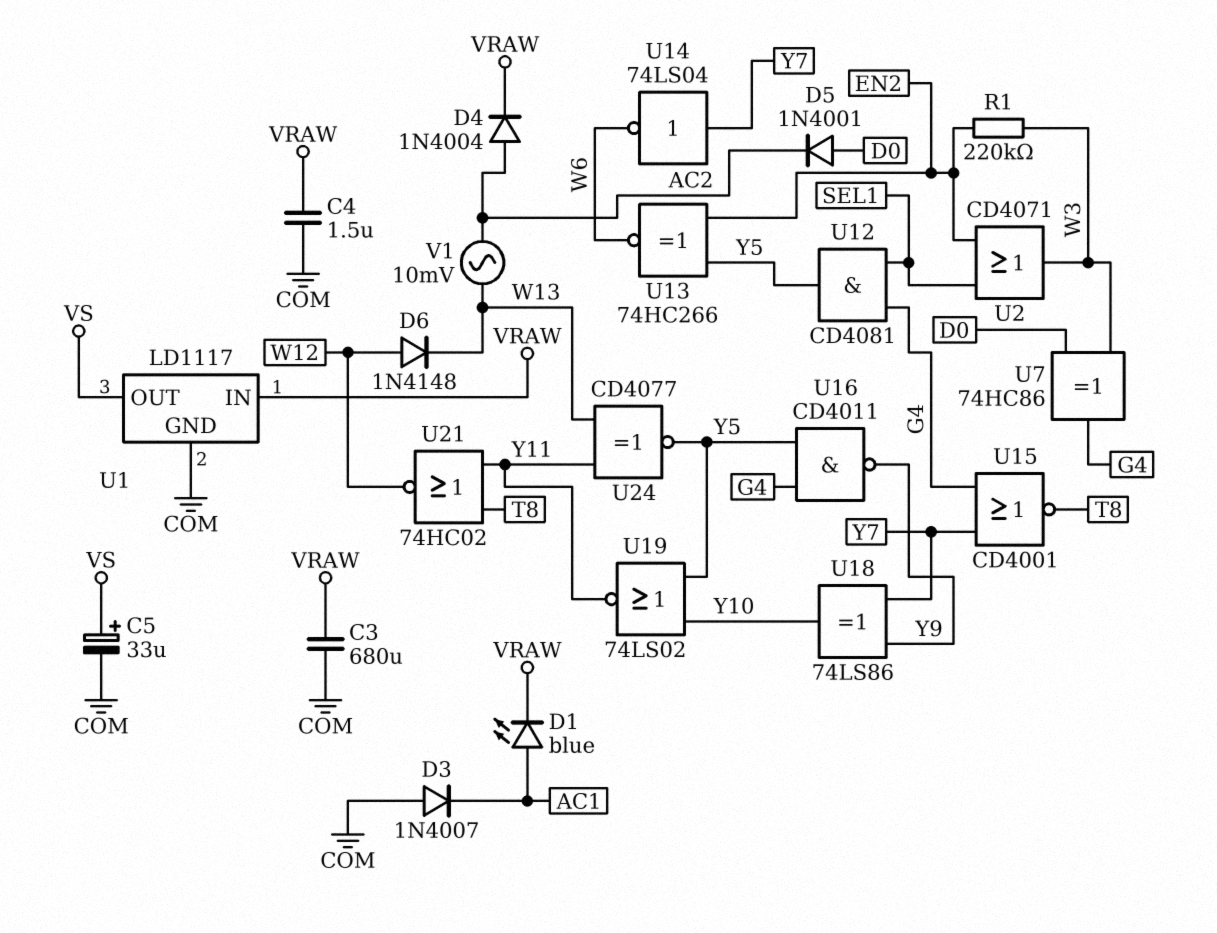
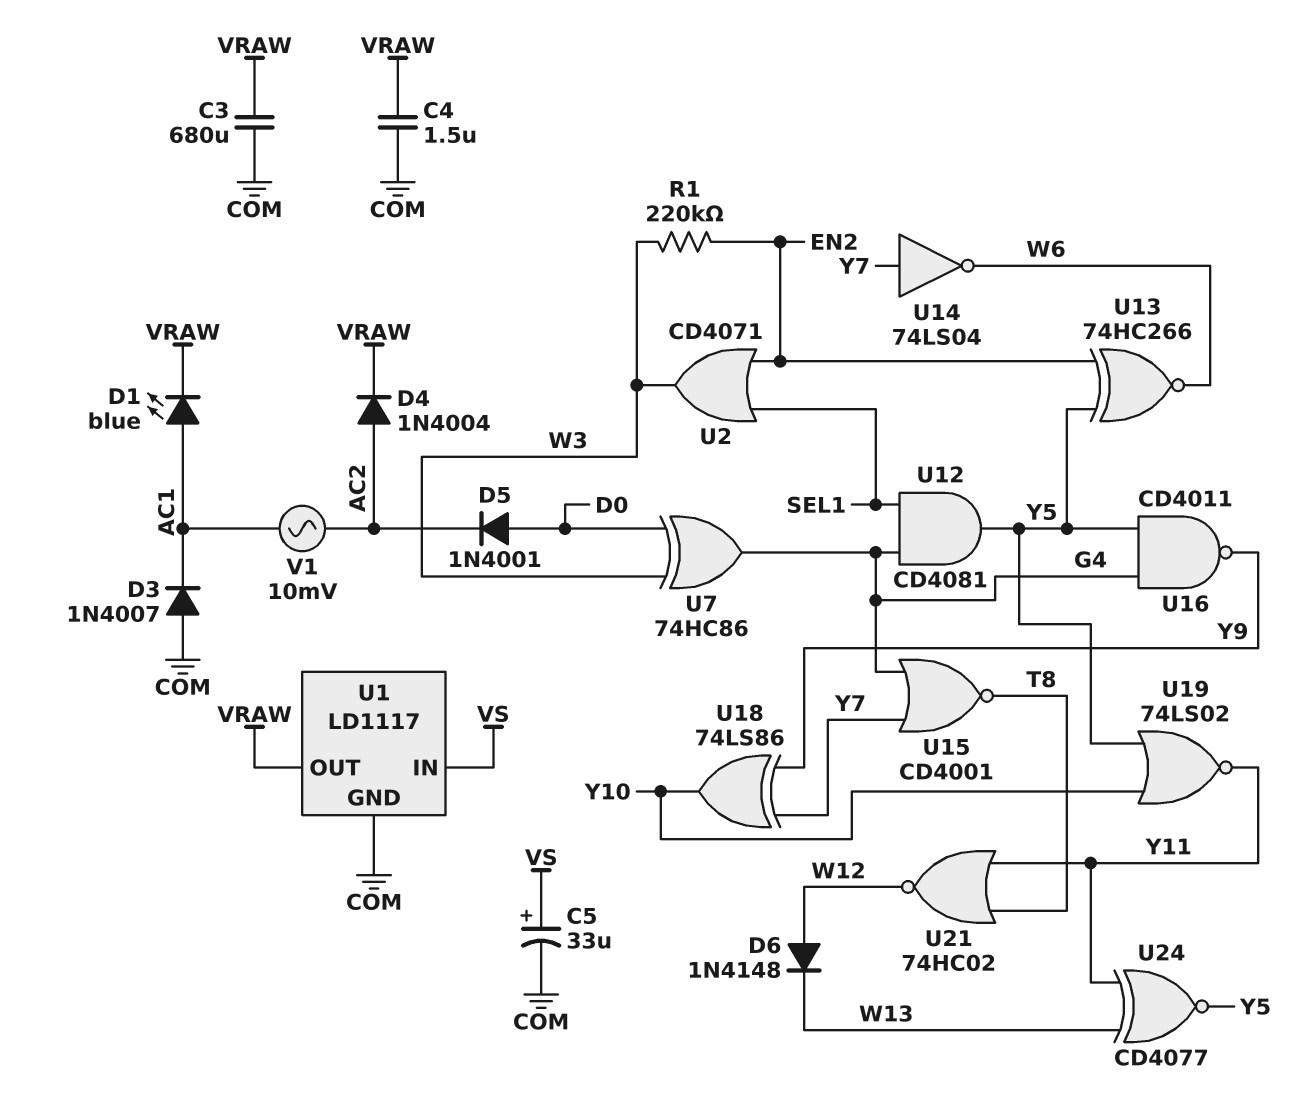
U1 pin IN: VRAW -> VS
U1 pin OUT: VS -> VRAW
V1: AC 10mV (AC2, W13) -> AC 10mV (AC1, AC2)

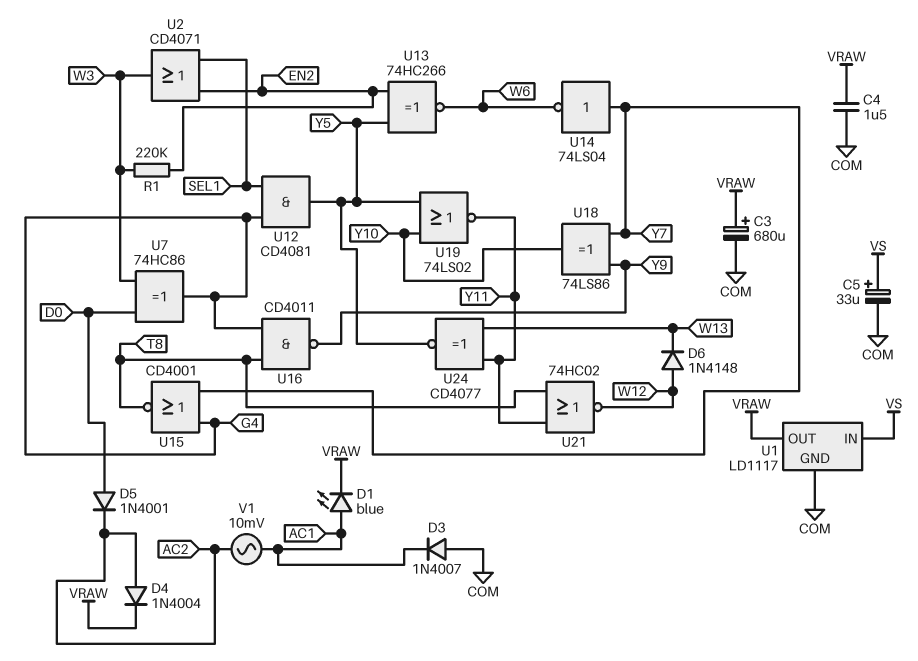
C3: 680uF (COM, VRAW) -> 680uF (plus VRAW, minus COM)
U16: NAND CD4011 (in G4, in Y5, out Y9) -> NAND CD4011 (in G4, in T8, out Y9)

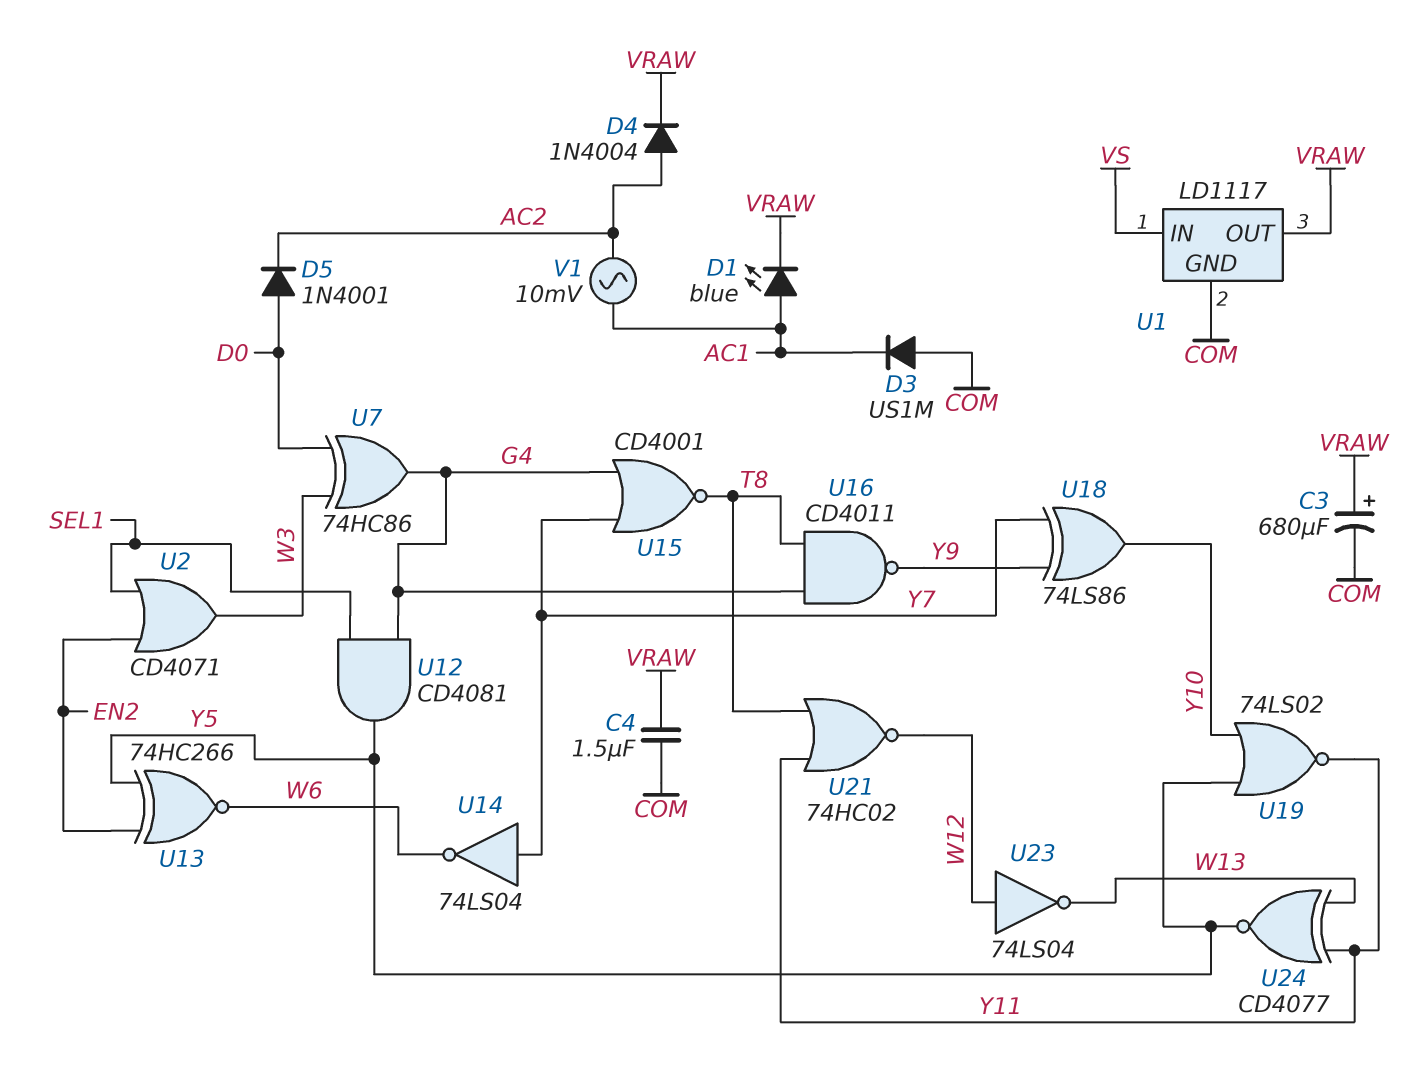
C5: 33uF (plus VS, minus COM) -> none
D3: diode 1N4007 (A COM, K AC1) -> diode US1M (A COM, K AC1)
D6: diode 1N4148 (A W12, K W13) -> none
R1: 220k (EN2, W3) -> none
U23: none -> NOT 74LS04 (in W12, out W13)

